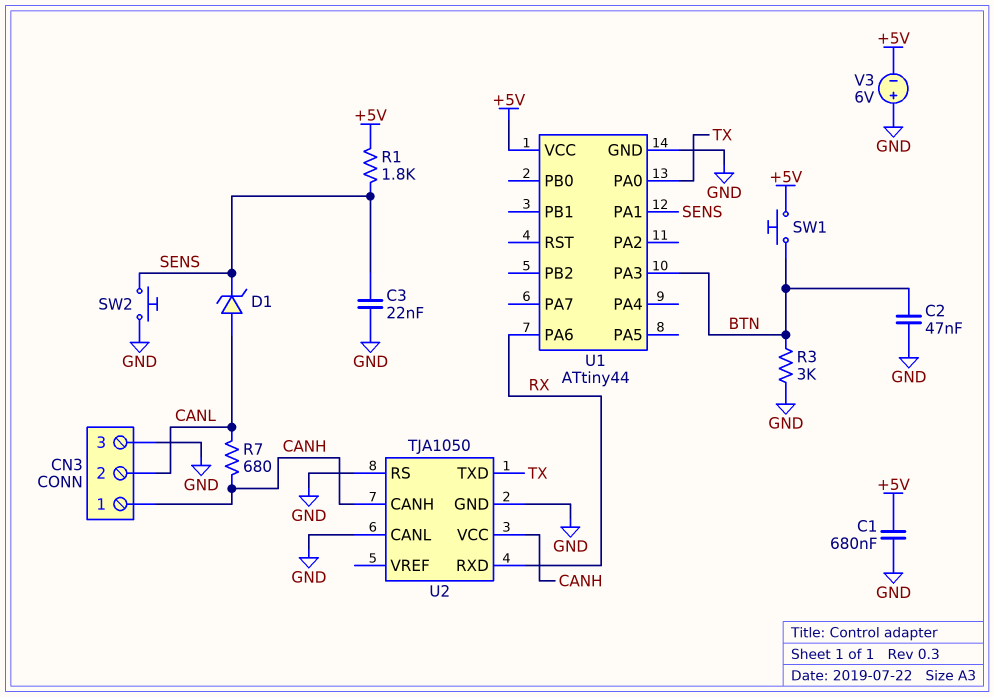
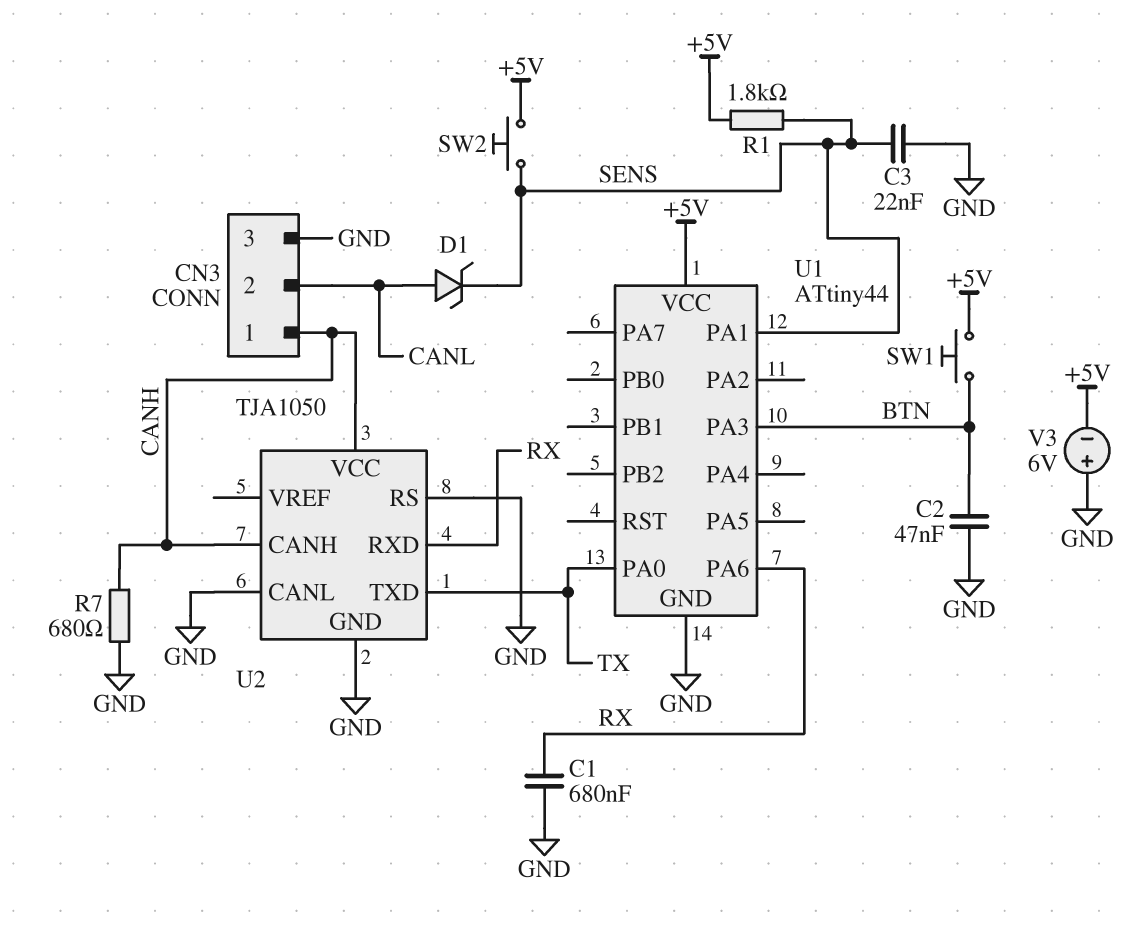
C1: 680nF (+5V, GND) -> 680nF (GND, RX)
R3: 3k (BTN, GND) -> none
R7: 680 (CANH, CANL) -> 680 (CANH, GND)
SW2: button (GND, SENS) -> button (+5V, SENS)

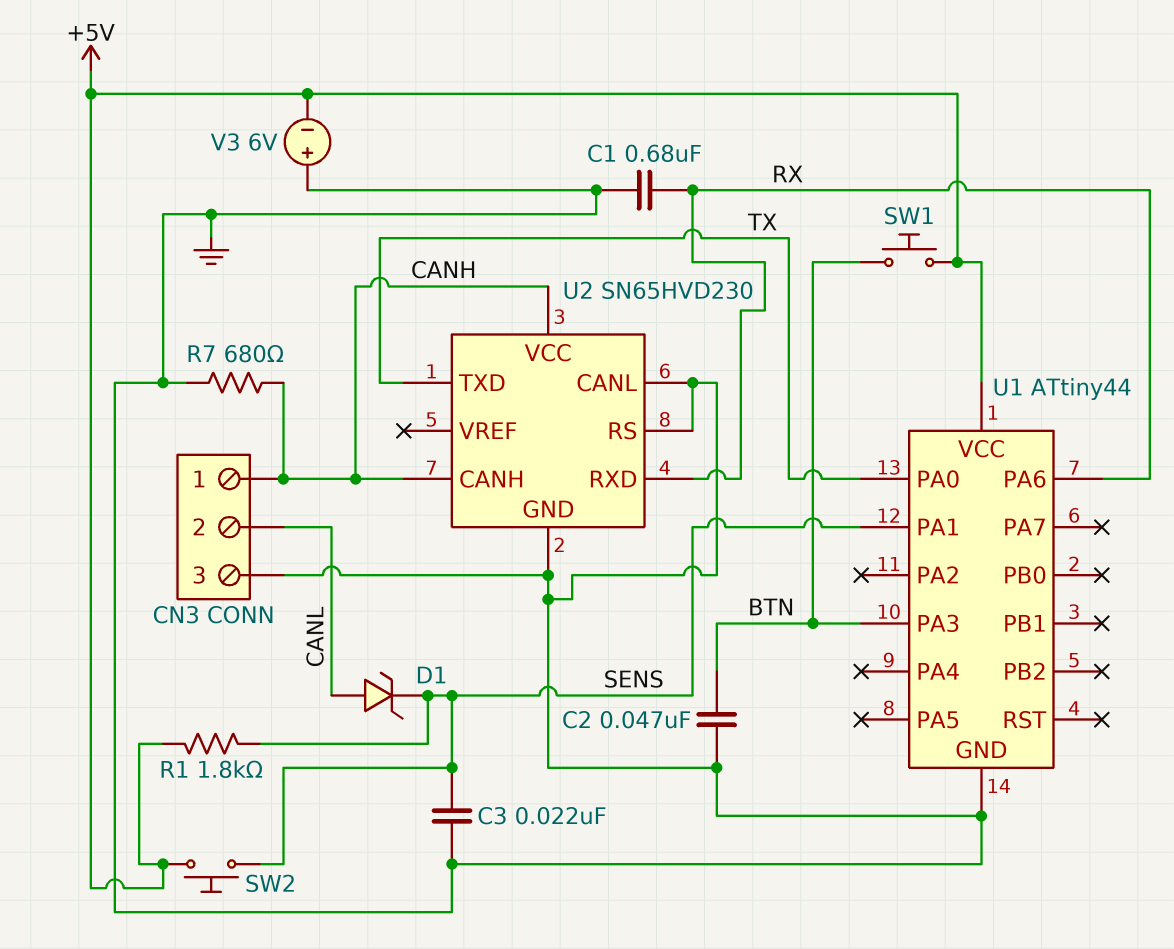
U2: TJA1050 -> SN65HVD230

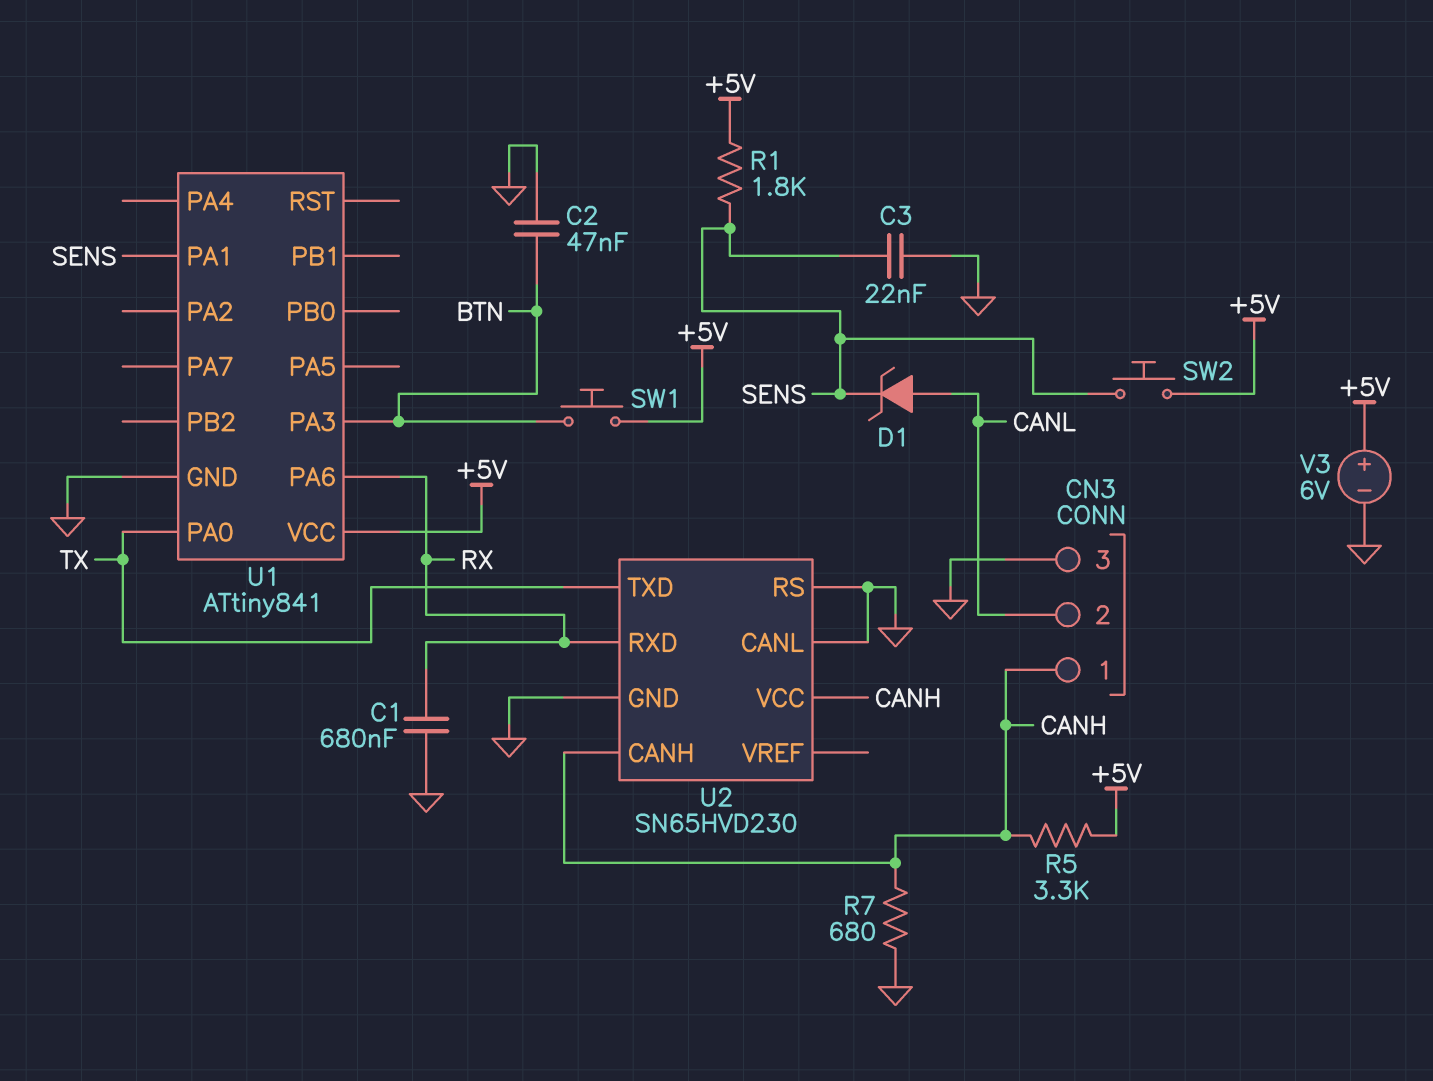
R5: none -> 3.3k (+5V, CANH)
U1: ATtiny44 -> ATtiny841
V3: 6V (plus GND, minus +5V) -> 6V (plus +5V, minus GND)

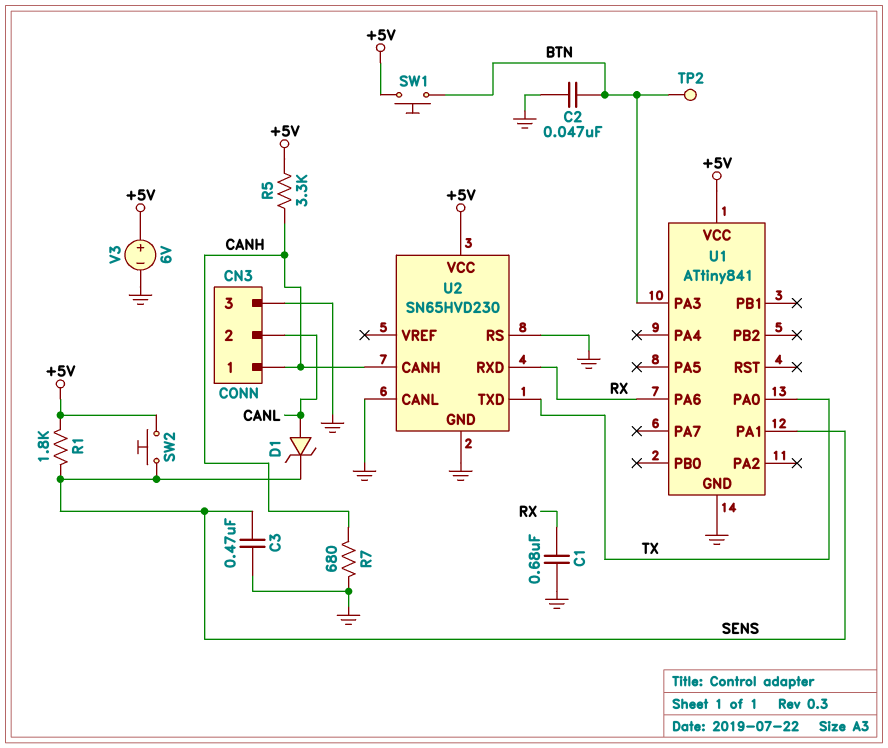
C3: 22nF (GND, SENS) -> 470nF (GND, SENS)
TP2: none -> test point (BTN)
U2 pin VCC: CANH -> +5V

